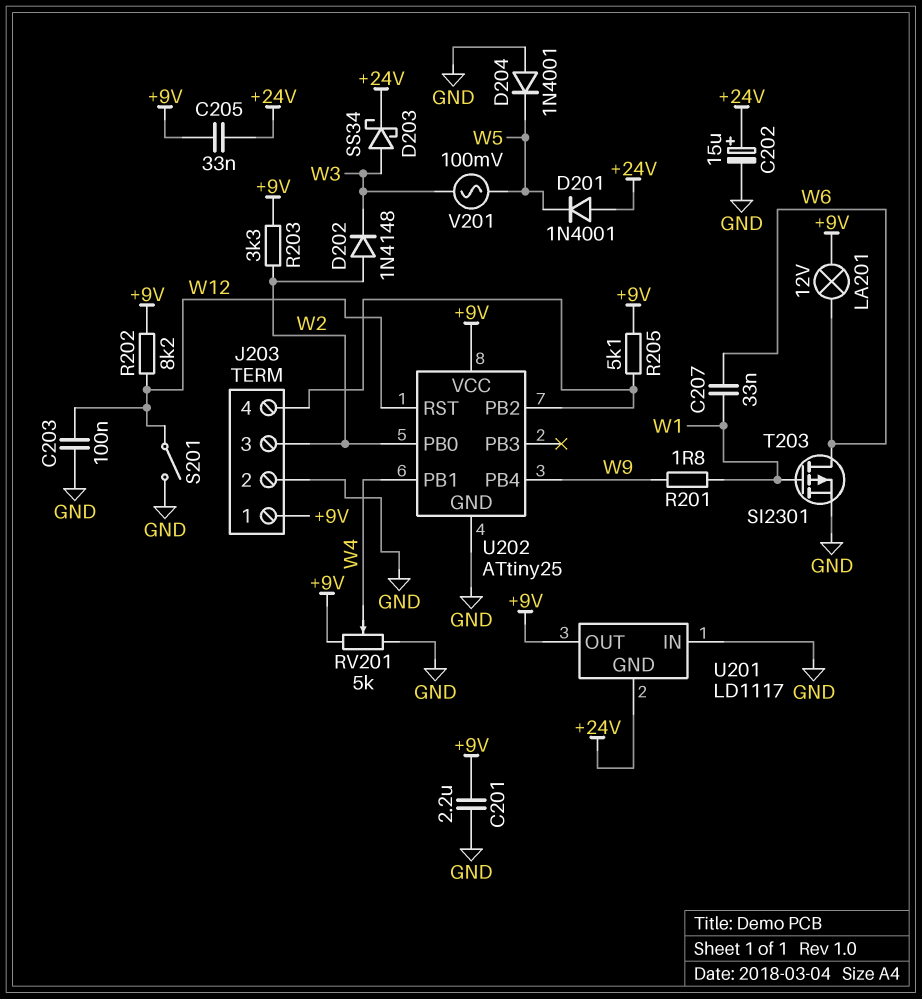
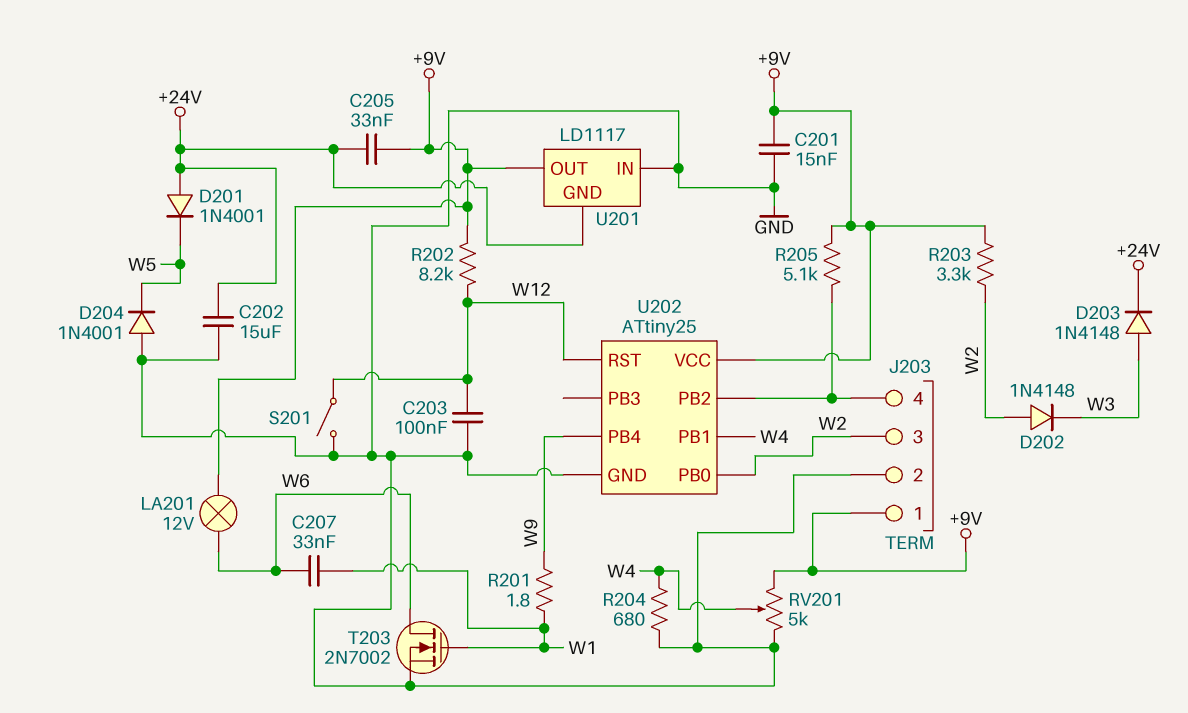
C201: 2.2uF (+9V, GND) -> 15nF (+9V, GND)
C202: 15uF (plus +24V, minus GND) -> 15uF (+24V, GND)
D203: schottky SS34 (A W3, K +24V) -> diode 1N4148 (A W3, K +24V)
R204: none -> 680 (GND, W4)
T203: PMOS SI2301 (G W1, D W6, S GND) -> NMOS 2N7002 (G W1, D W6, S GND)
V201: AC 100mV (W3, W5) -> none

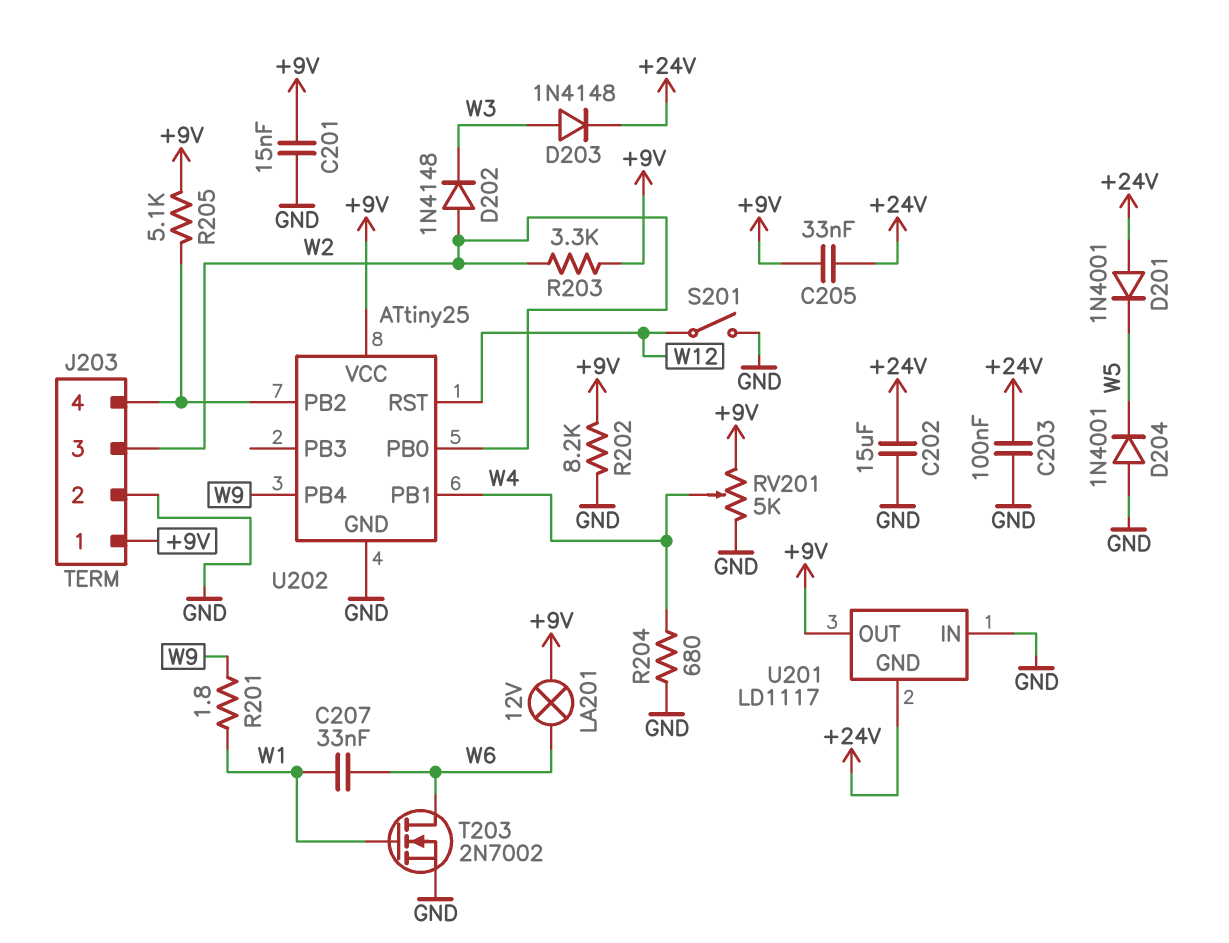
C203: 100nF (GND, W12) -> 100nF (+24V, GND)
R202: 8.2k (+9V, W12) -> 8.2k (+9V, GND)

